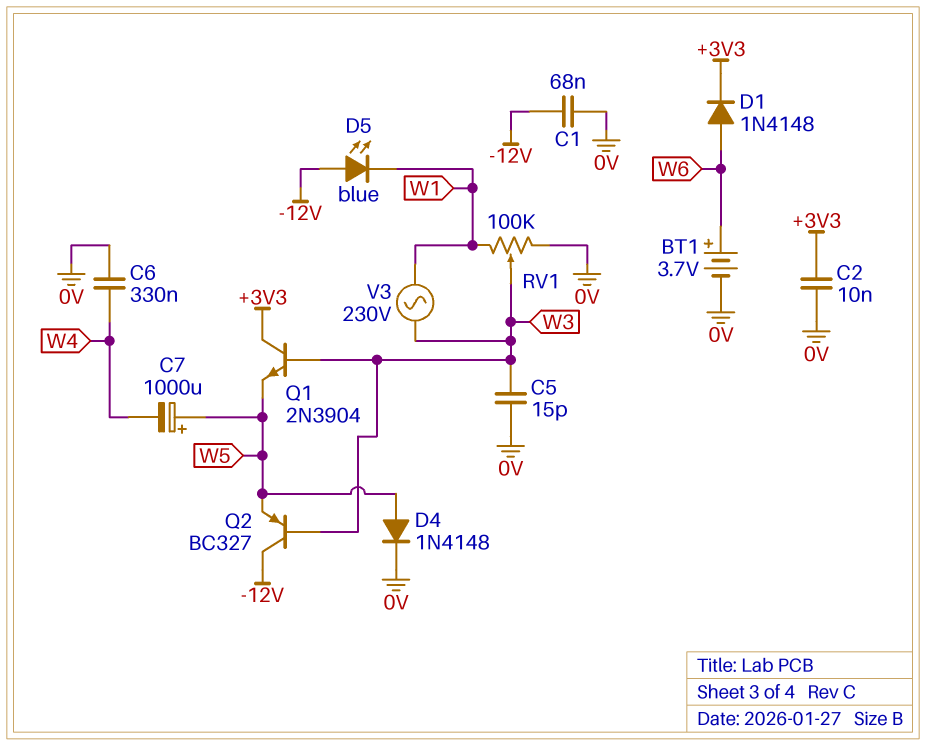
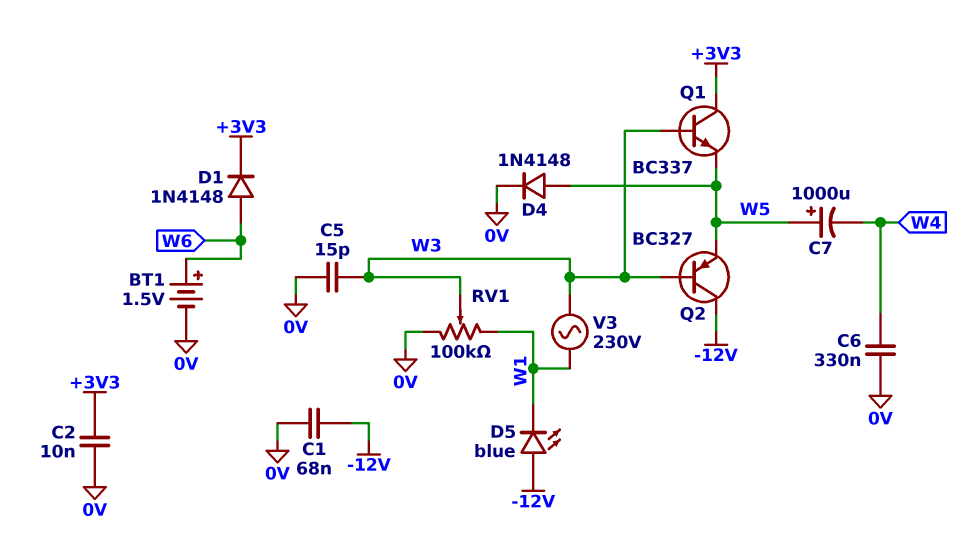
BT1: 3.7V (plus W6, minus 0V) -> 1.5V (plus W6, minus 0V)
Q1: NPN 2N3904 (B W3, C +3V3, E W5) -> NPN BC337 (B W3, C +3V3, E W5)

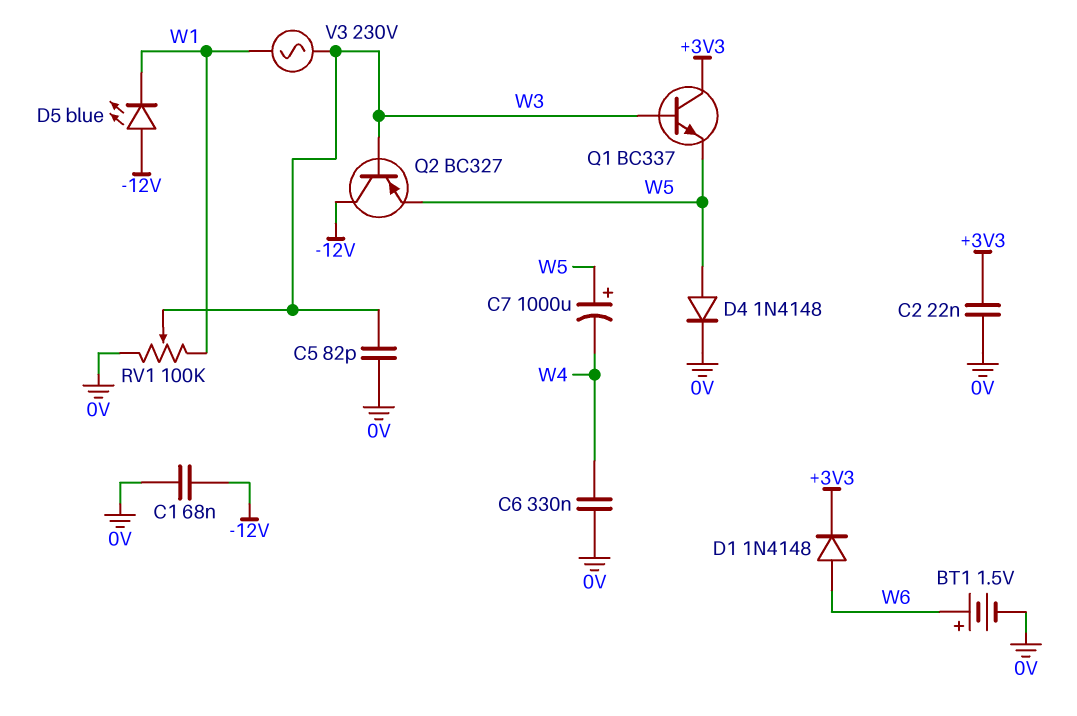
C2: 10nF (+3V3, 0V) -> 22nF (+3V3, 0V)
C5: 15pF (0V, W3) -> 82pF (0V, W3)

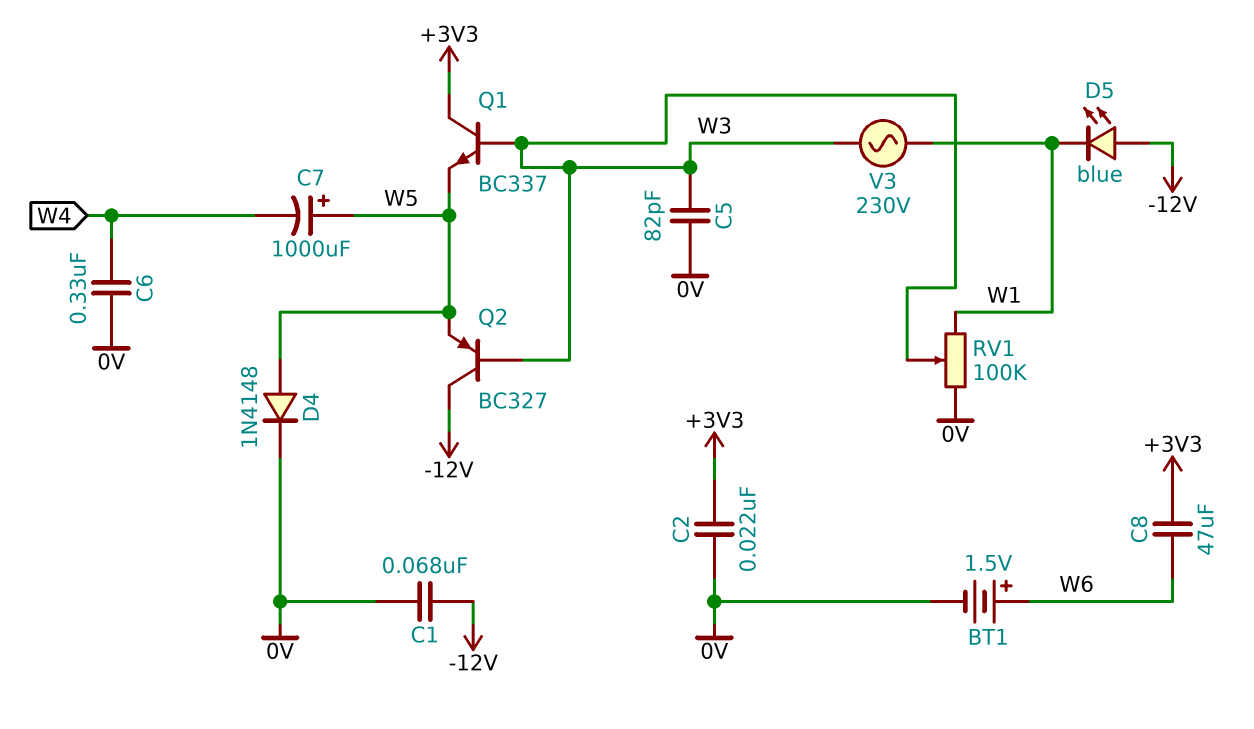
C8: none -> 47uF (+3V3, W6)
D1: diode 1N4148 (A W6, K +3V3) -> none

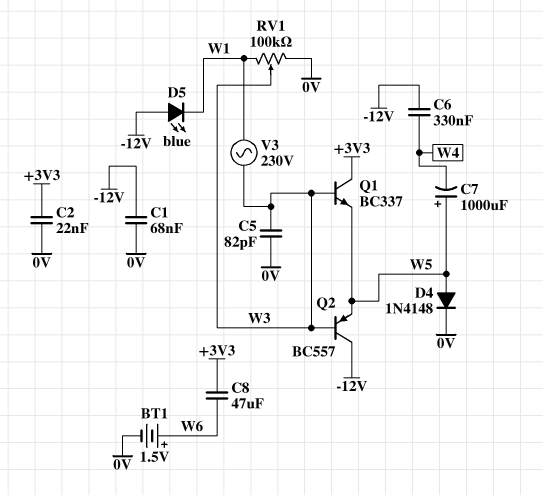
C6: 330nF (0V, W4) -> 330nF (-12V, W4)
Q2: PNP BC327 (B W3, C -12V, E W5) -> PNP BC557 (B W3, C -12V, E W5)

